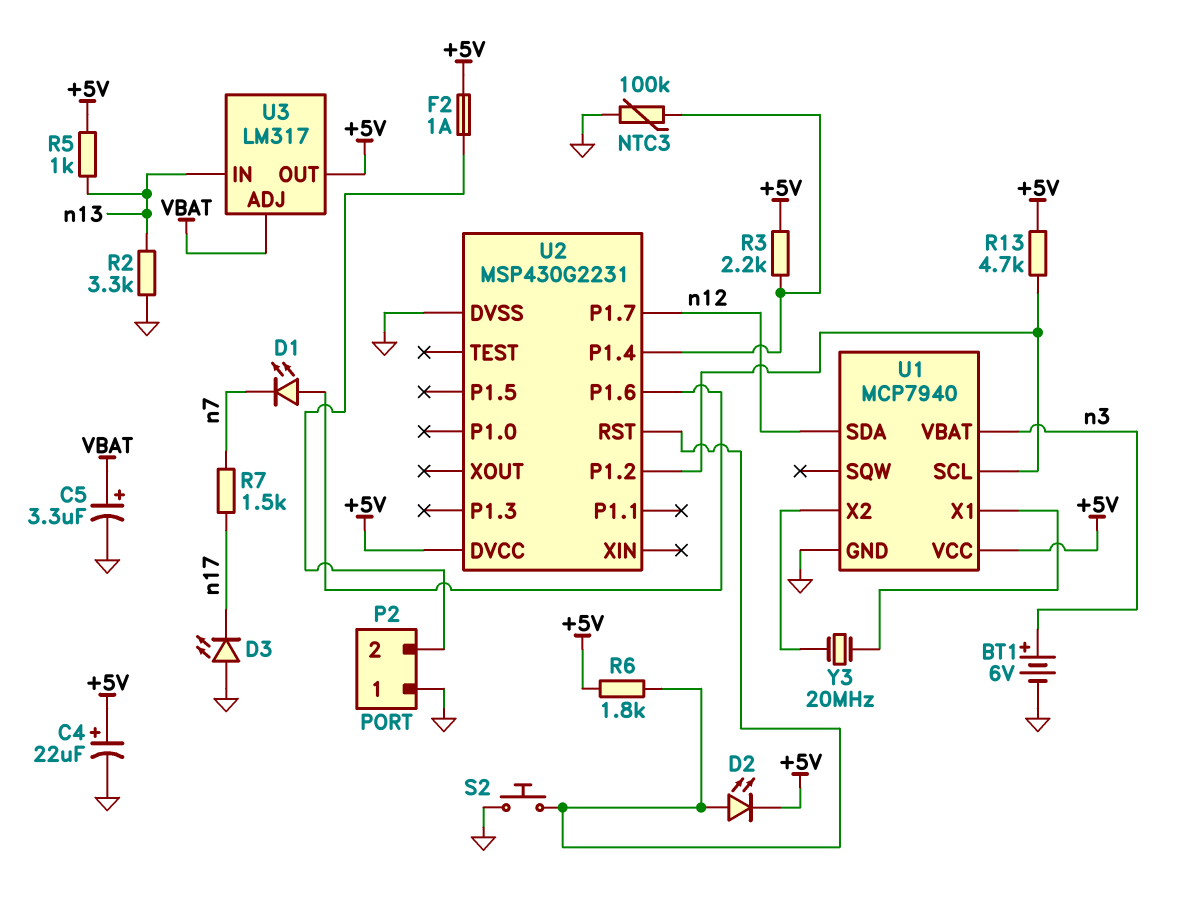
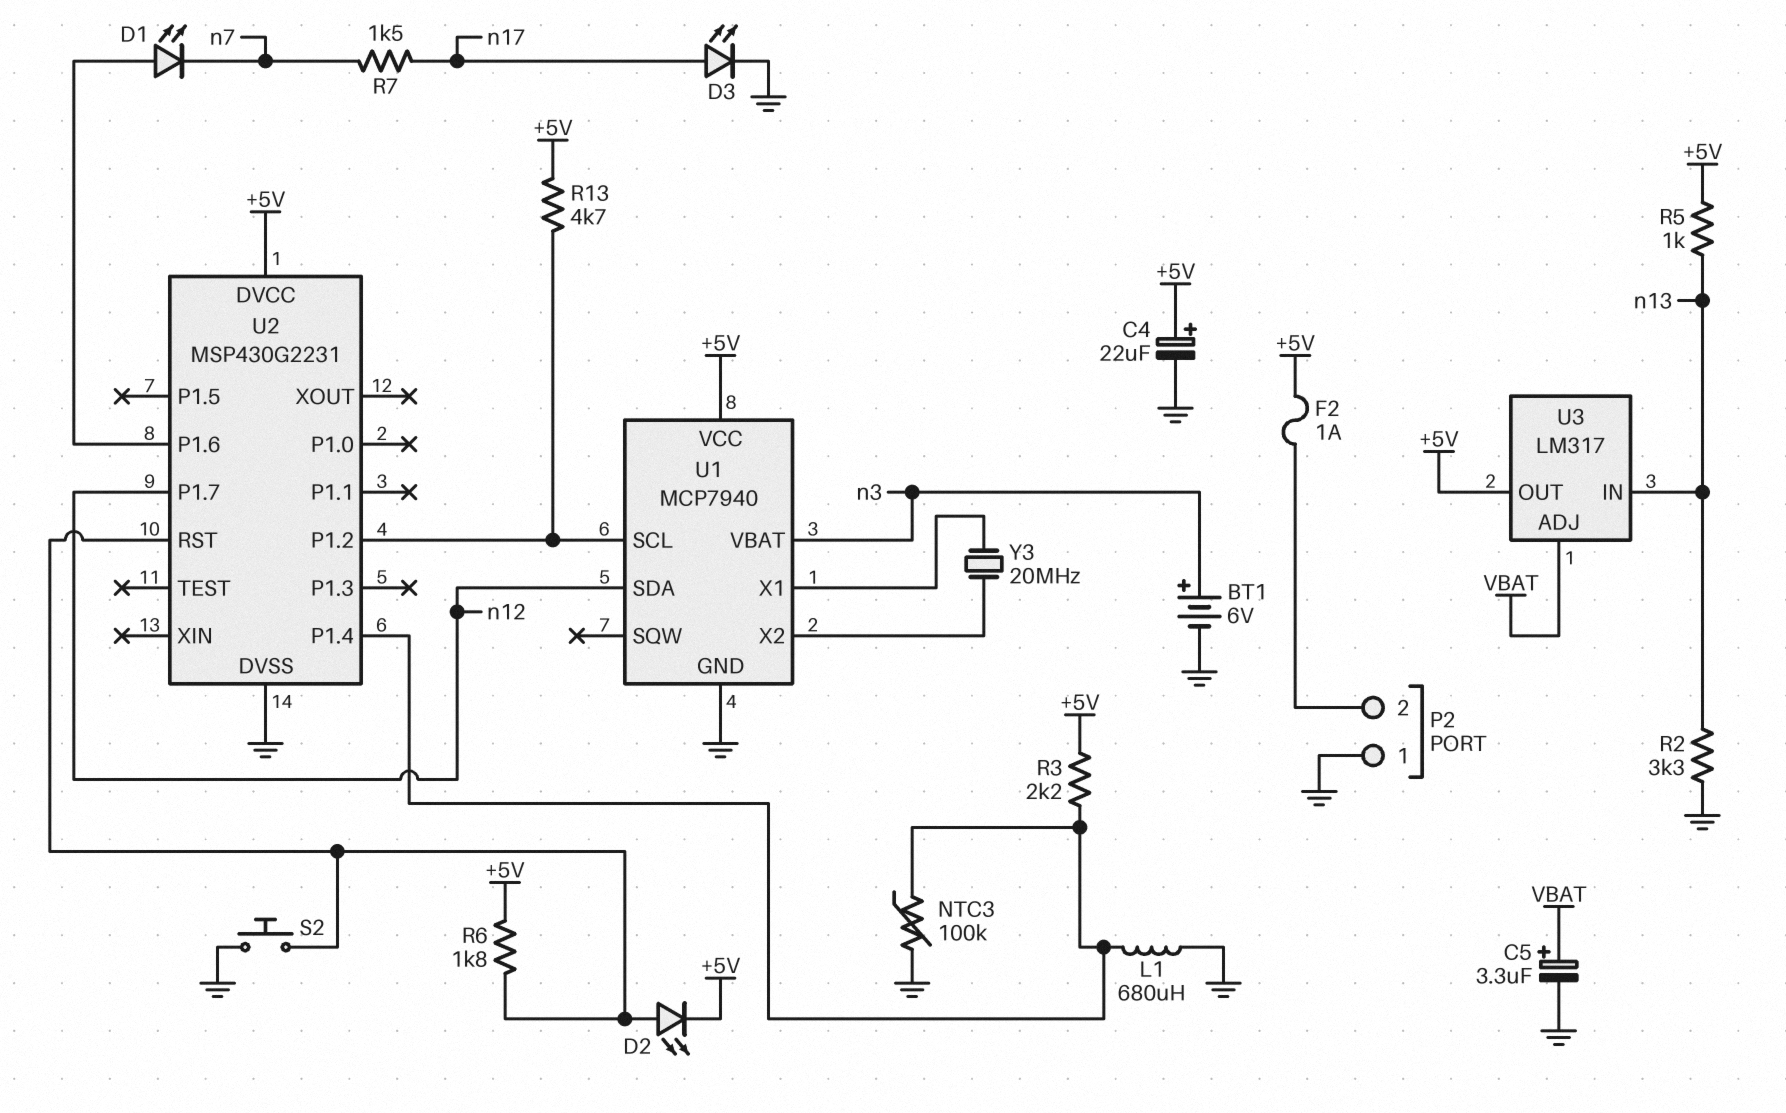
D3: LED (A GND, K n17) -> LED (A n17, K GND)
L1: none -> 680uH (GND, U2/P1.4)

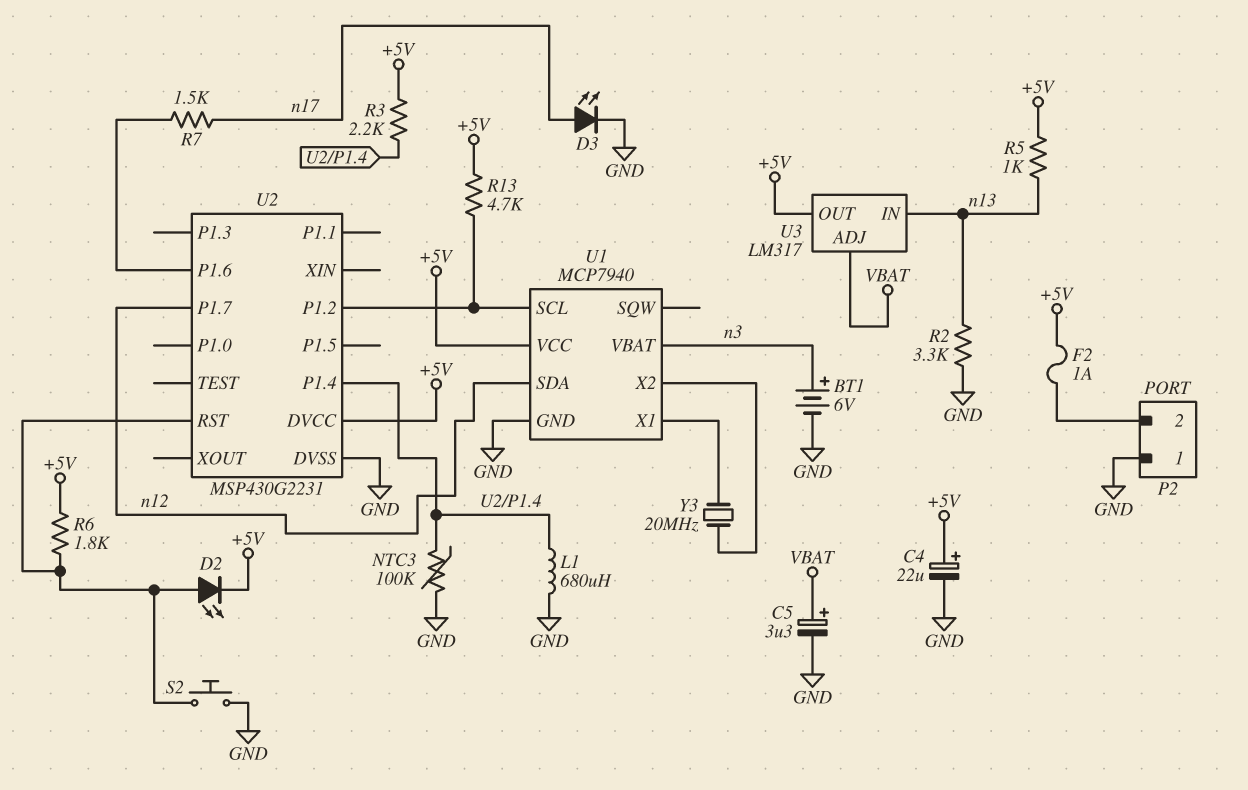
D1: LED (A U2/P1.6, K n7) -> none
R7: 1.5k (n7, n17) -> 1.5k (U2/P1.6, n17)

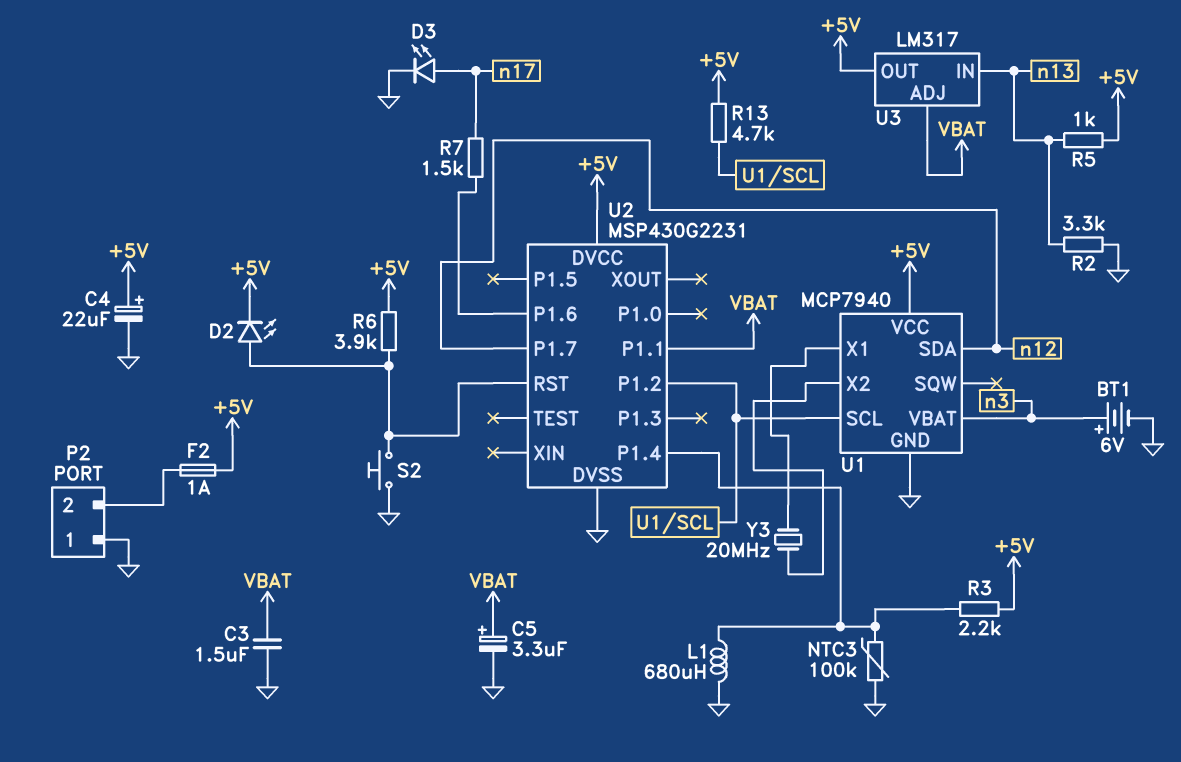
C3: none -> 1.5uF (GND, VBAT)
R6: 1.8k (+5V, U2/RST) -> 3.9k (+5V, U2/RST)
U2 pin P1.1: none -> VBAT

